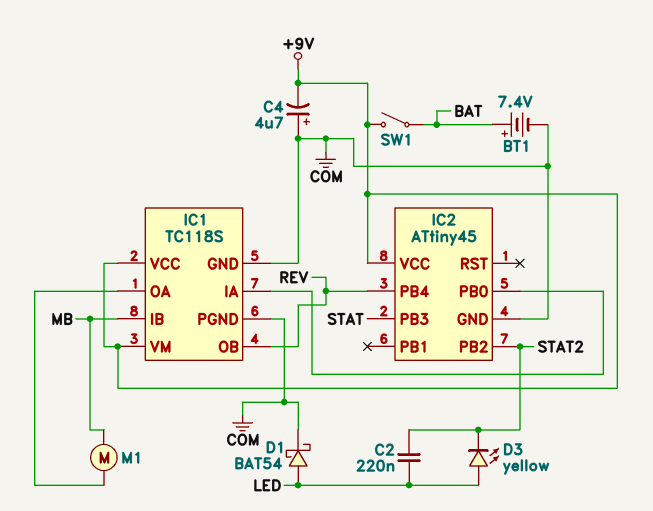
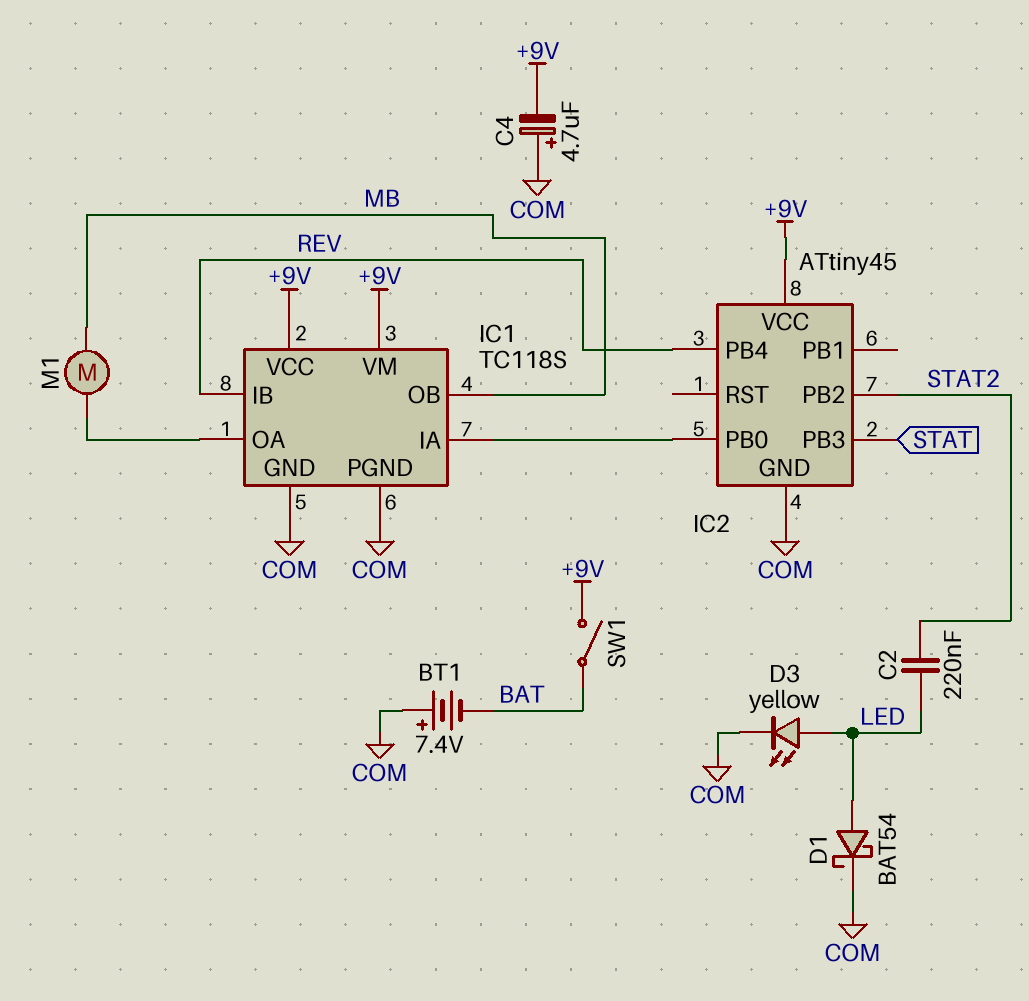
BT1: 7.4V (plus BAT, minus COM) -> 7.4V (plus COM, minus BAT)
D3: LED yellow (A LED, K STAT2) -> LED yellow (A LED, K COM)
IC1 pin IB: MB -> REV
IC1 pin OB: REV -> MB

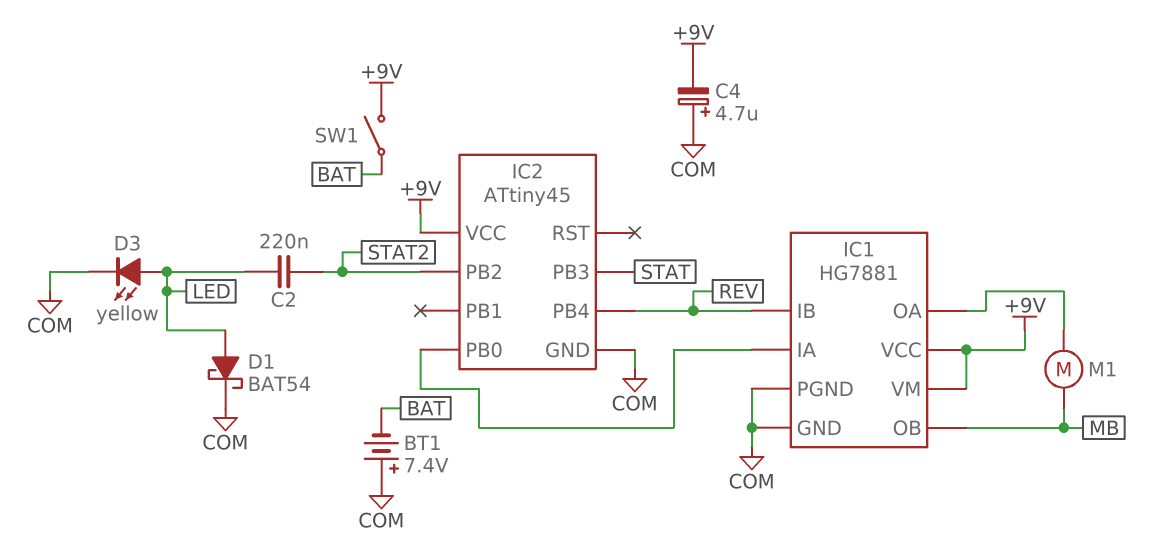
IC1: TC118S -> HG7881

